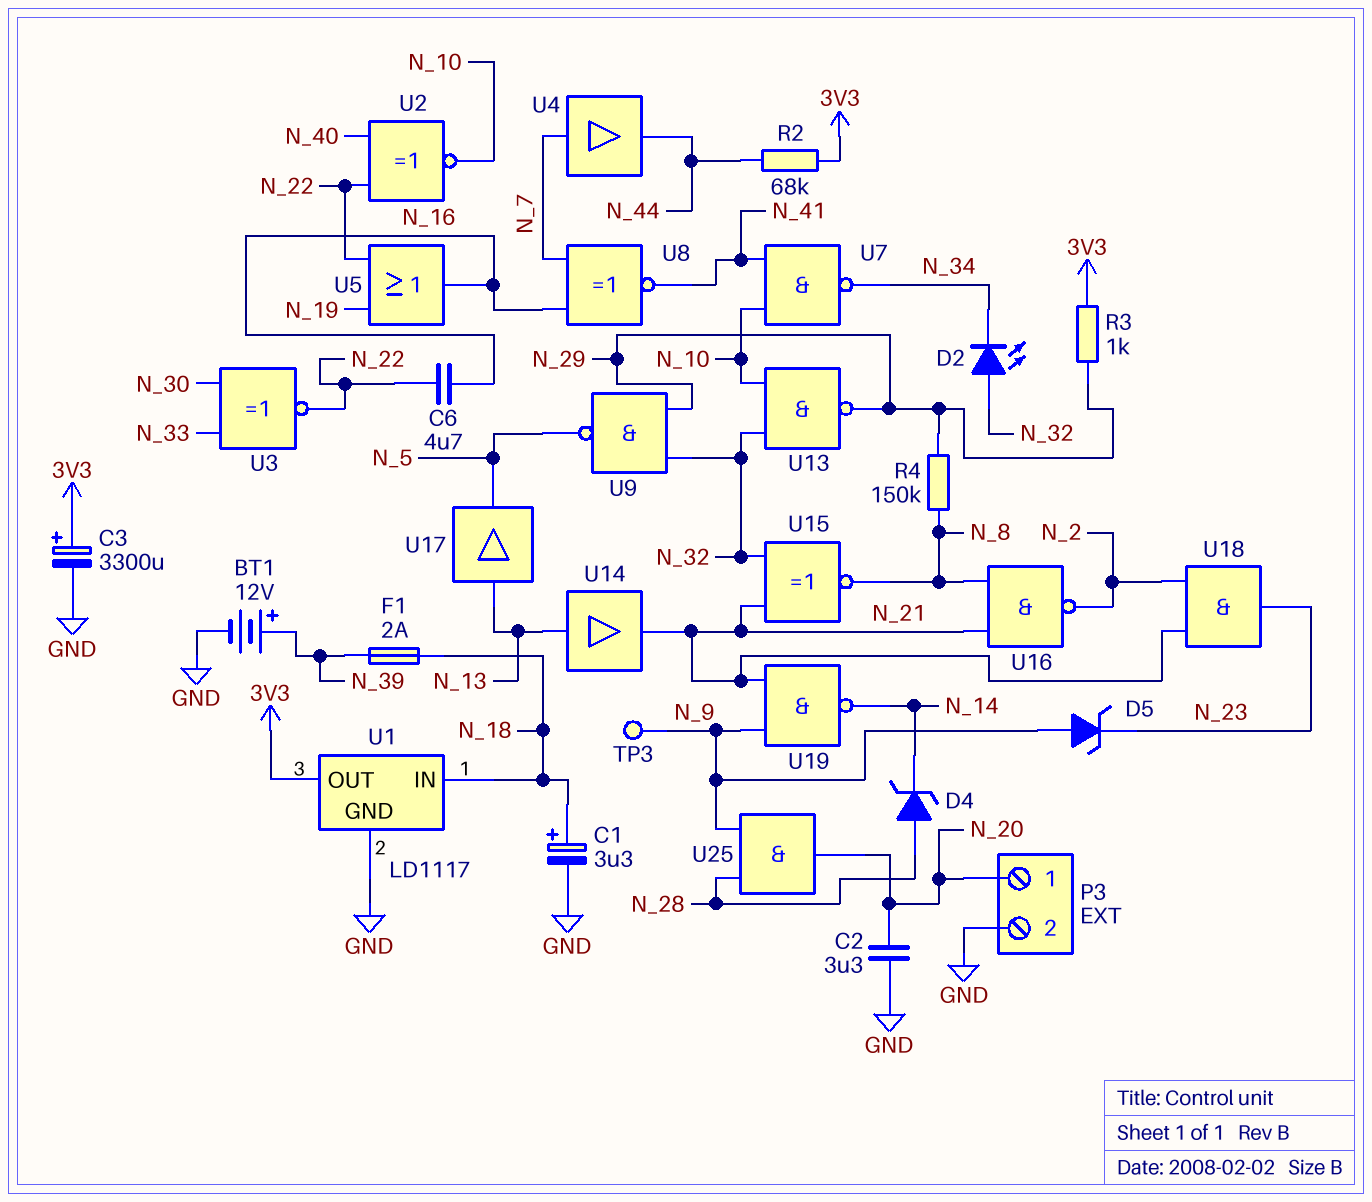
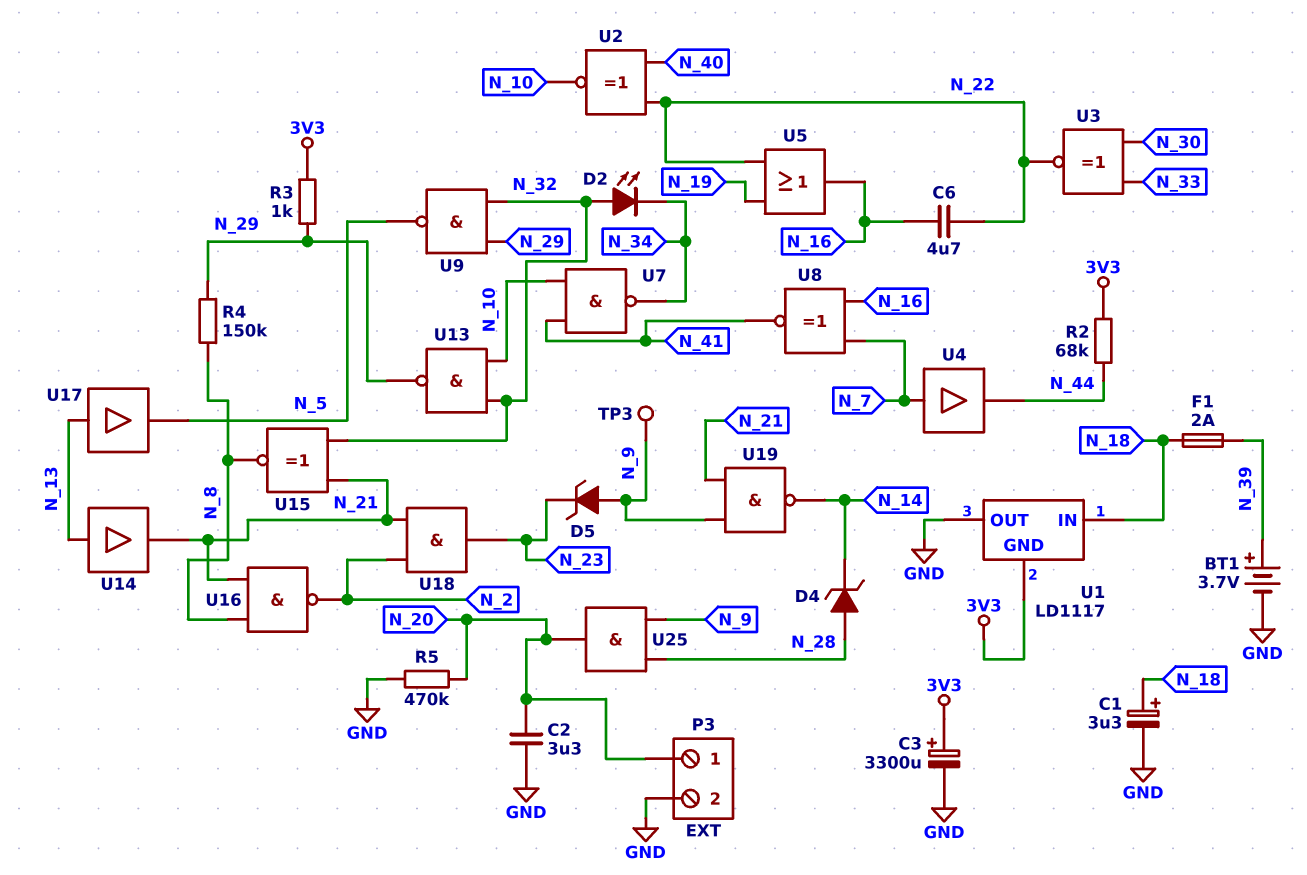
BT1: 12V (plus N_39, minus GND) -> 3.7V (plus N_39, minus GND)
R5: none -> 470k (GND, N_20)
U1 pin GND: GND -> 3V3
U1 pin OUT: 3V3 -> GND

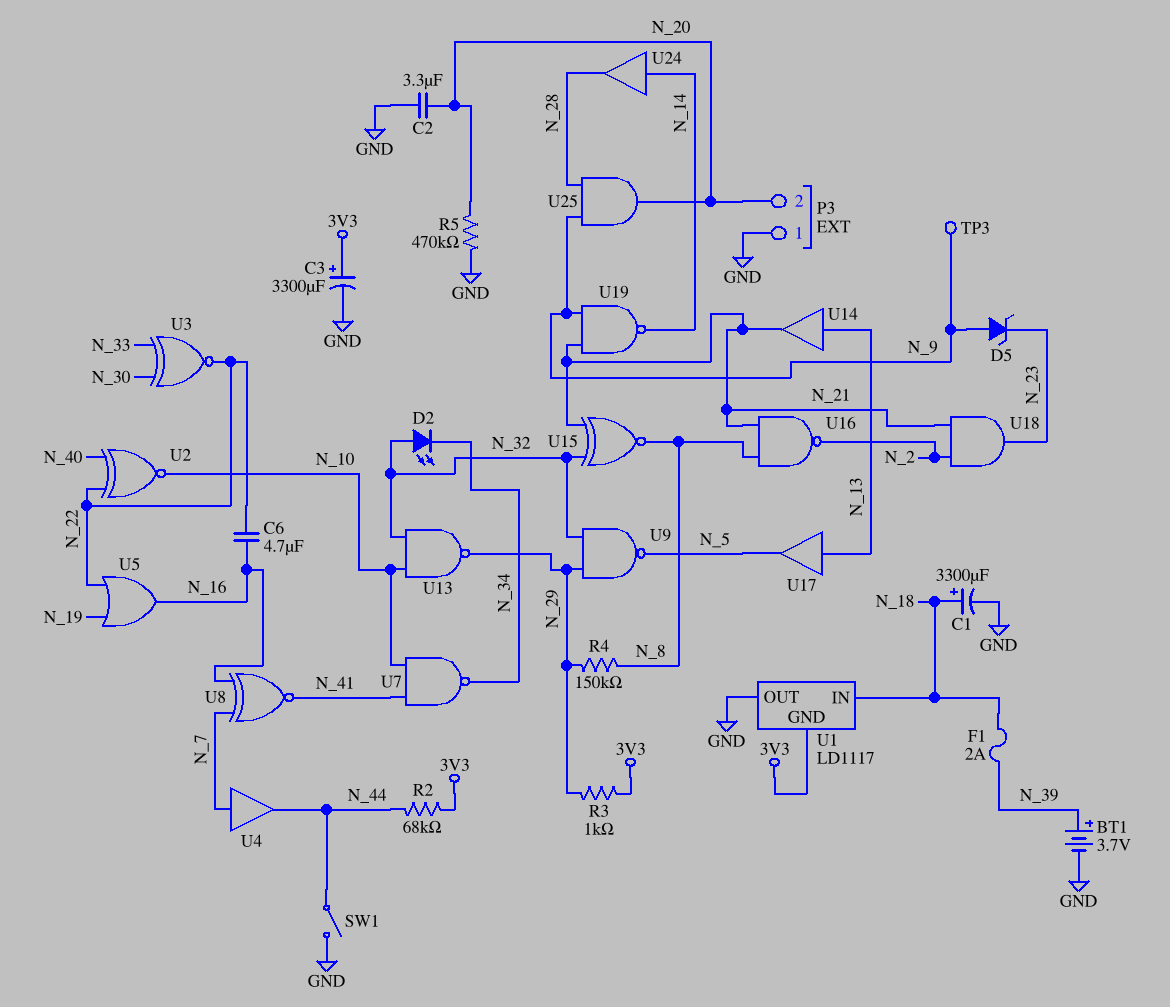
C1: 3.3uF (plus N_18, minus GND) -> 3300uF (plus N_18, minus GND)
D4: zener (A N_28, K N_14) -> none
P3 pin 1: N_20 -> GND
P3 pin 2: GND -> N_20
SW1: none -> switch (GND, N_44)
U24: none -> buffer (in N_14, out N_28)

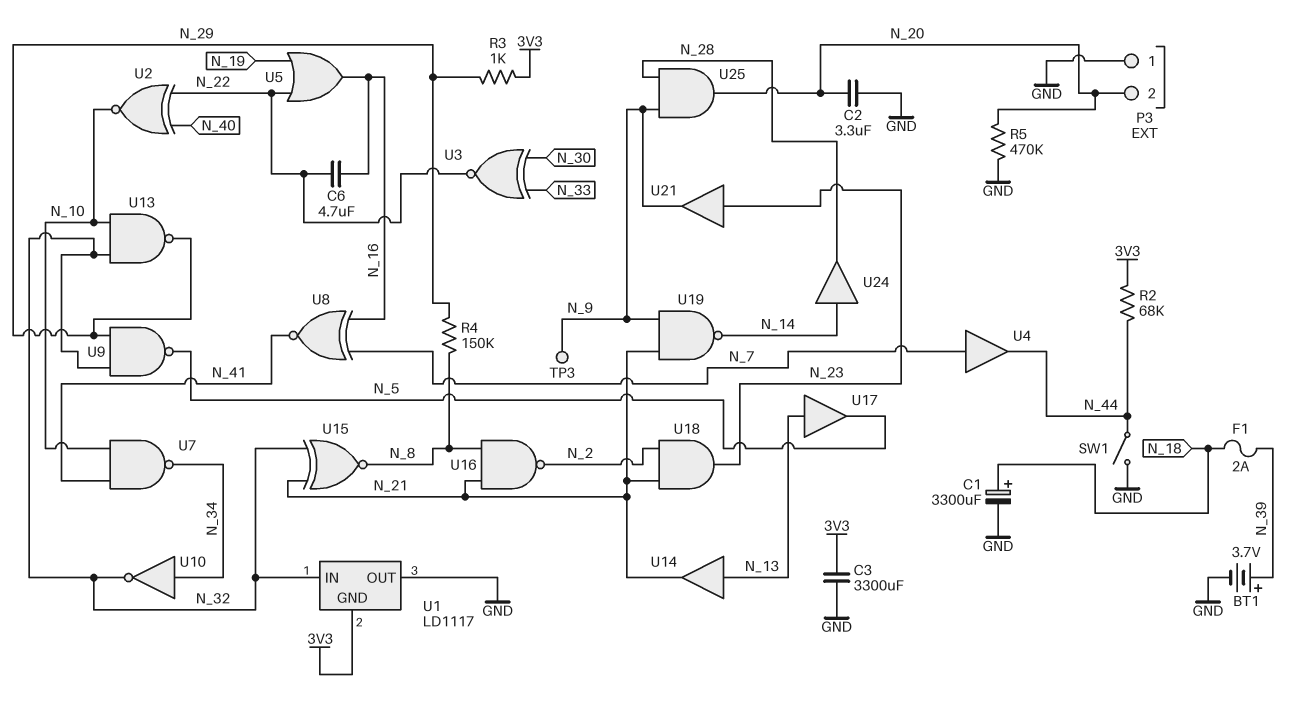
C3: 3300uF (plus 3V3, minus GND) -> 3300uF (3V3, GND)
D2: LED (A N_32, K N_34) -> none
D5: zener (A N_9, K N_23) -> none
U1 pin IN: N_18 -> N_32
U10: none -> NOT (in N_34, out N_32)
U21: none -> buffer (in N_23, out N_9)

